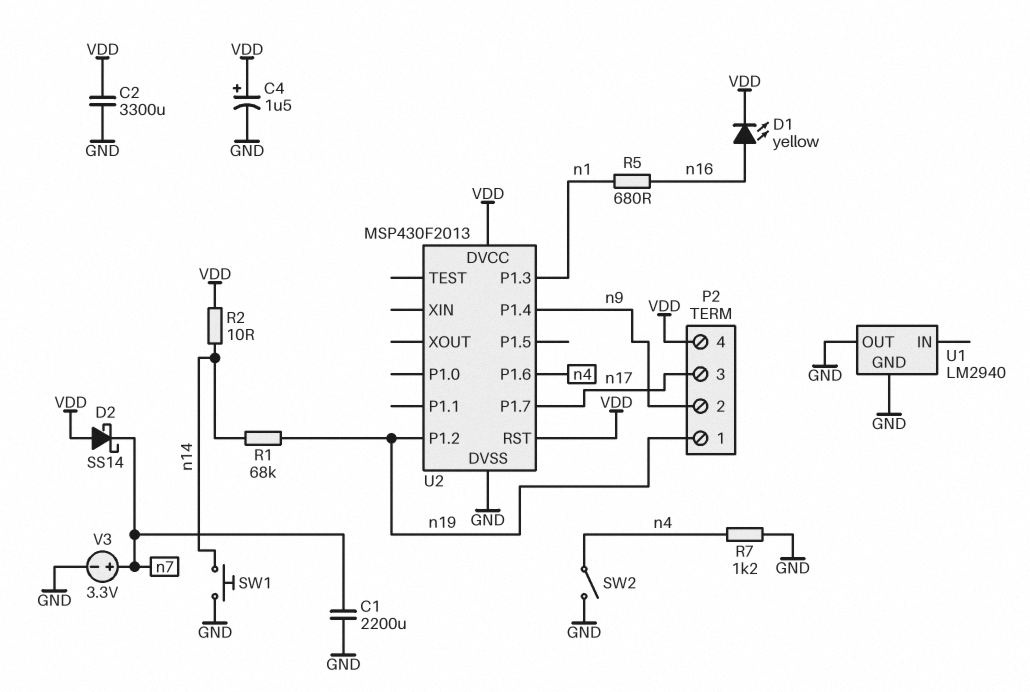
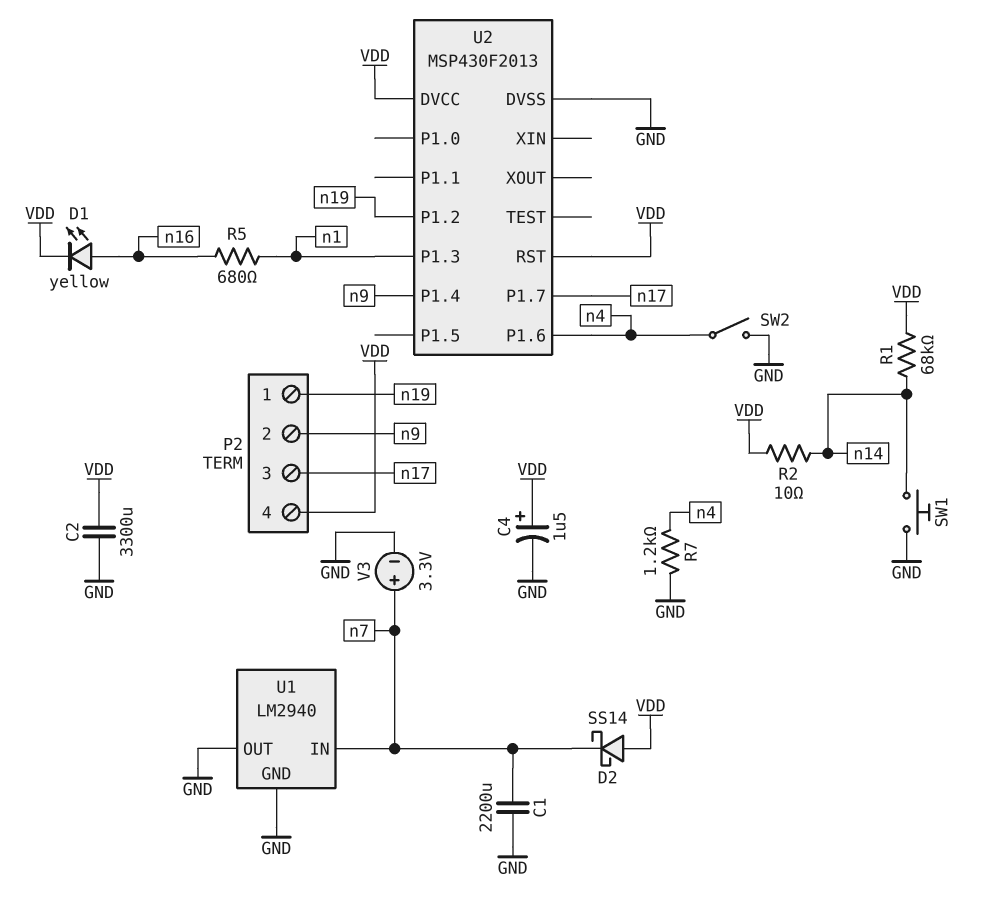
R1: 68k (n14, n19) -> 68k (VDD, n14)
U1 pin IN: none -> n7

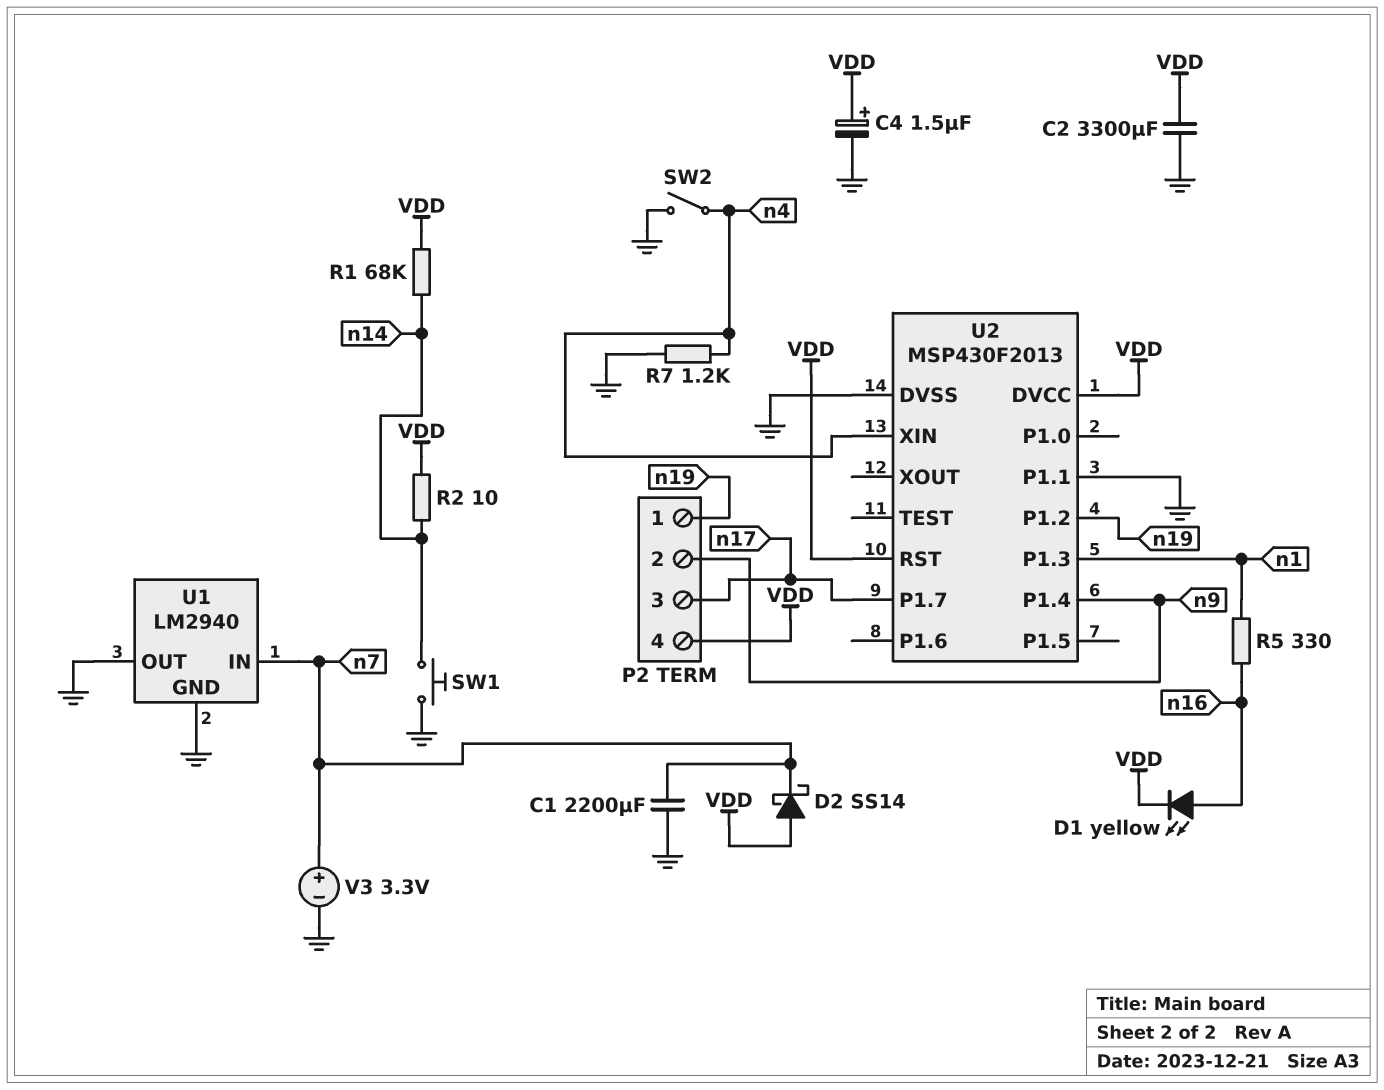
R5: 680 (n1, n16) -> 330 (n1, n16)
U2 pin P1.1: none -> GND
U2 pin P1.6: n4 -> none
U2 pin XIN: none -> n4

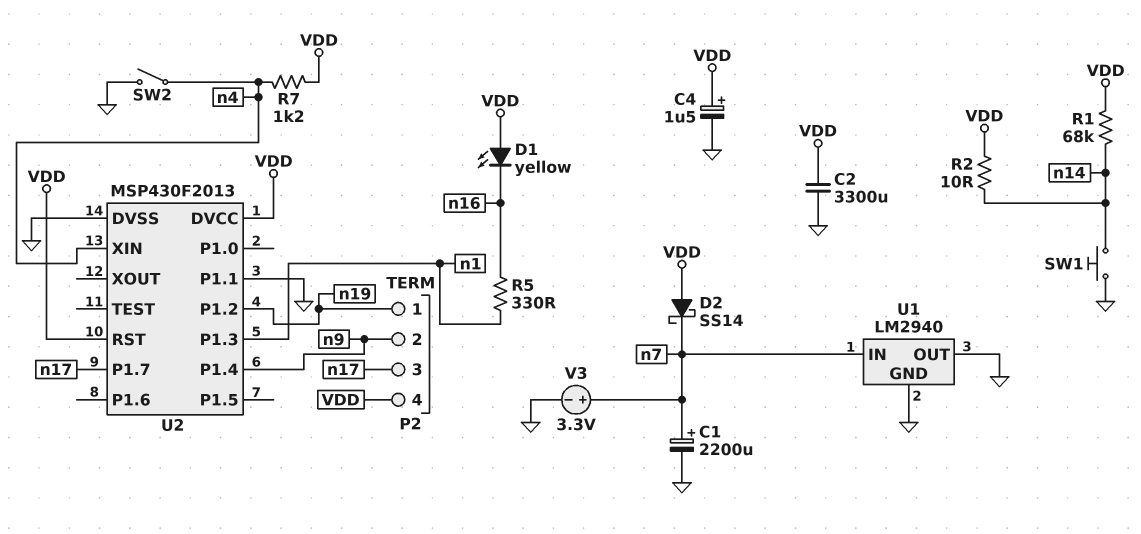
C1: 2200uF (GND, n7) -> 2200uF (plus n7, minus GND)
D1: LED yellow (A n16, K VDD) -> LED yellow (A VDD, K n16)
R7: 1.2k (GND, n4) -> 1.2k (VDD, n4)

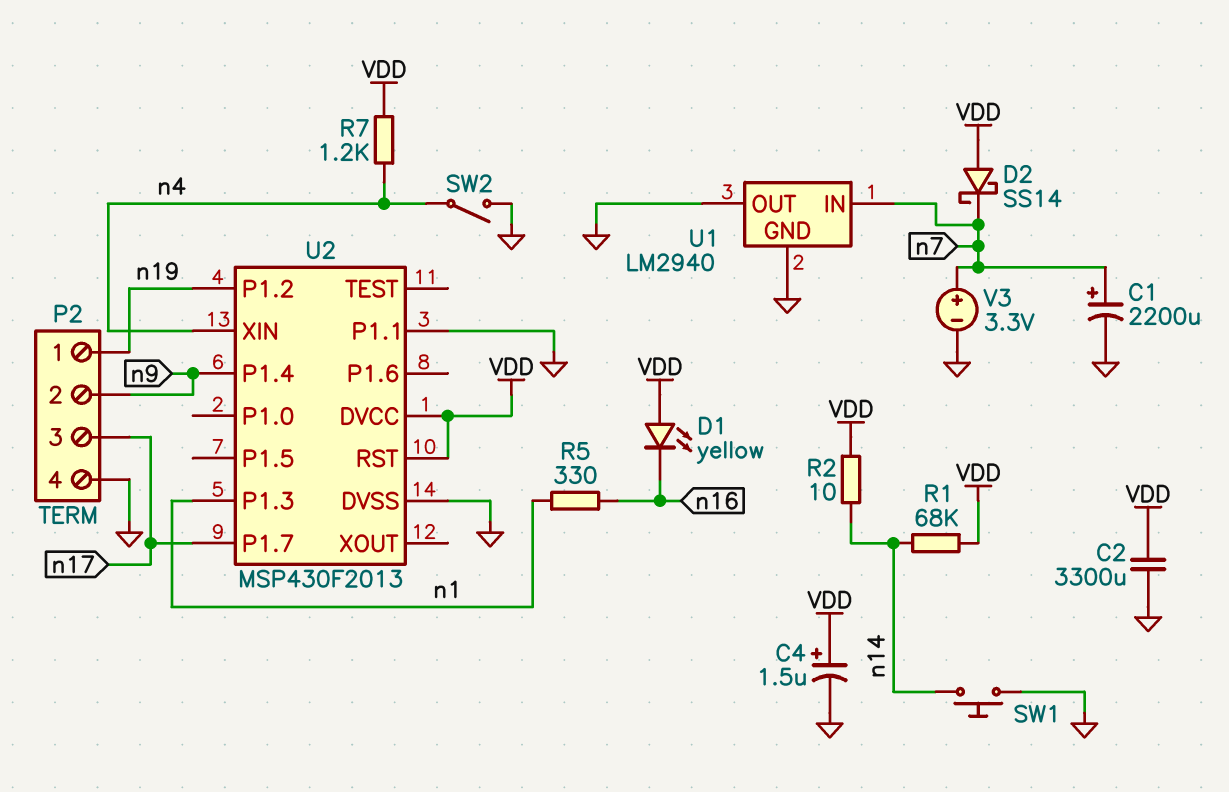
P2 pin 4: VDD -> GND

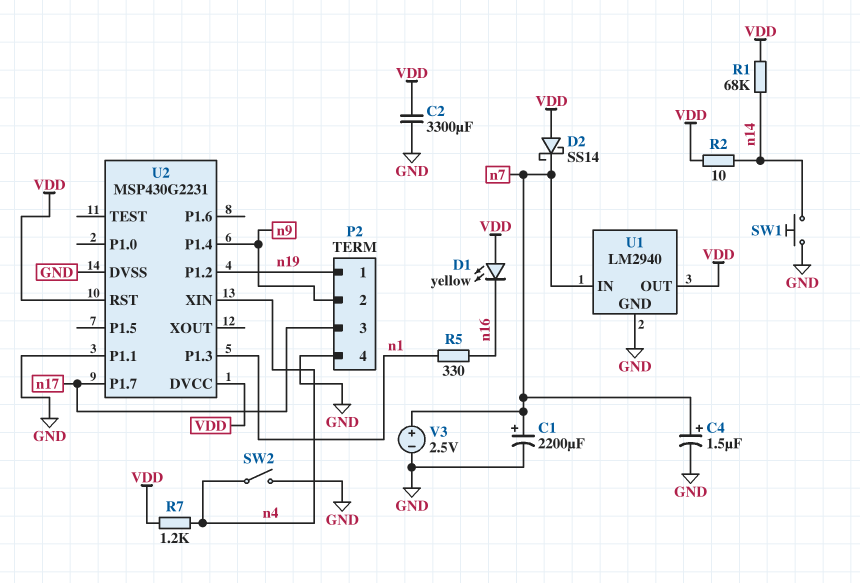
C4: 1.5uF (plus VDD, minus GND) -> 1.5uF (plus n7, minus GND)
U1 pin OUT: GND -> VDD
U2: MSP430F2013 -> MSP430G2231
V3: 3.3V (plus n7, minus GND) -> 2.5V (plus n7, minus GND)

